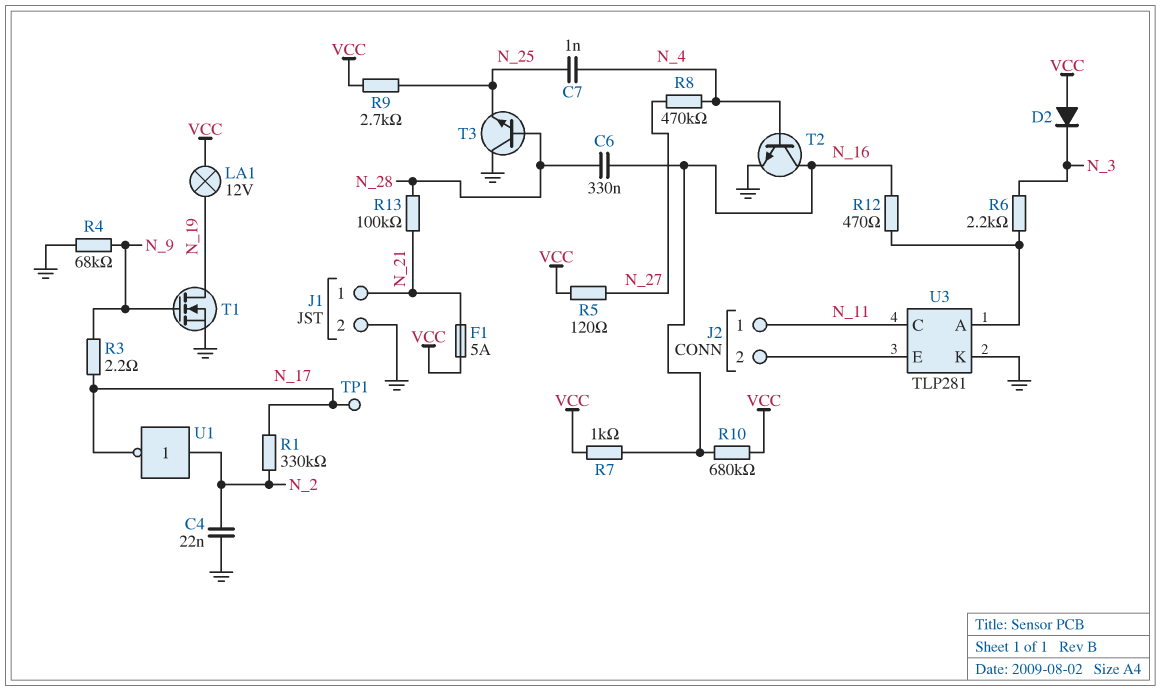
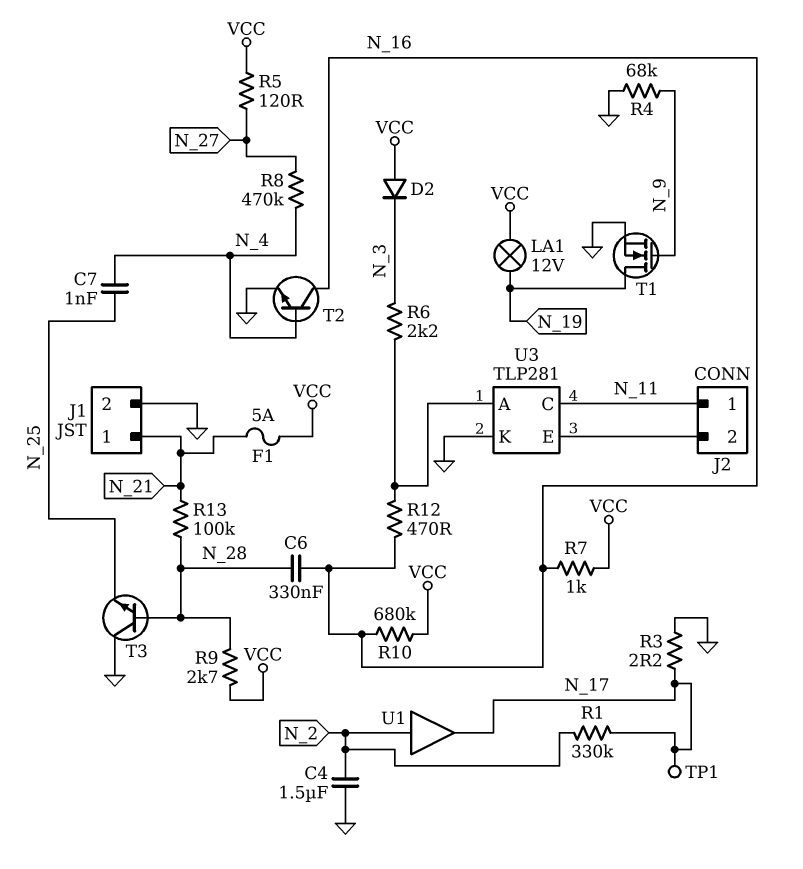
C4: 22nF (GND, N_2) -> 1.5uF (GND, N_2)
R3: 2.2 (N_9, N_17) -> 2.2 (GND, N_17)
R9: 2.7k (N_25, VCC) -> 2.7k (N_28, VCC)
U1: NOT (in N_2, out N_17) -> buffer (in N_2, out N_17)

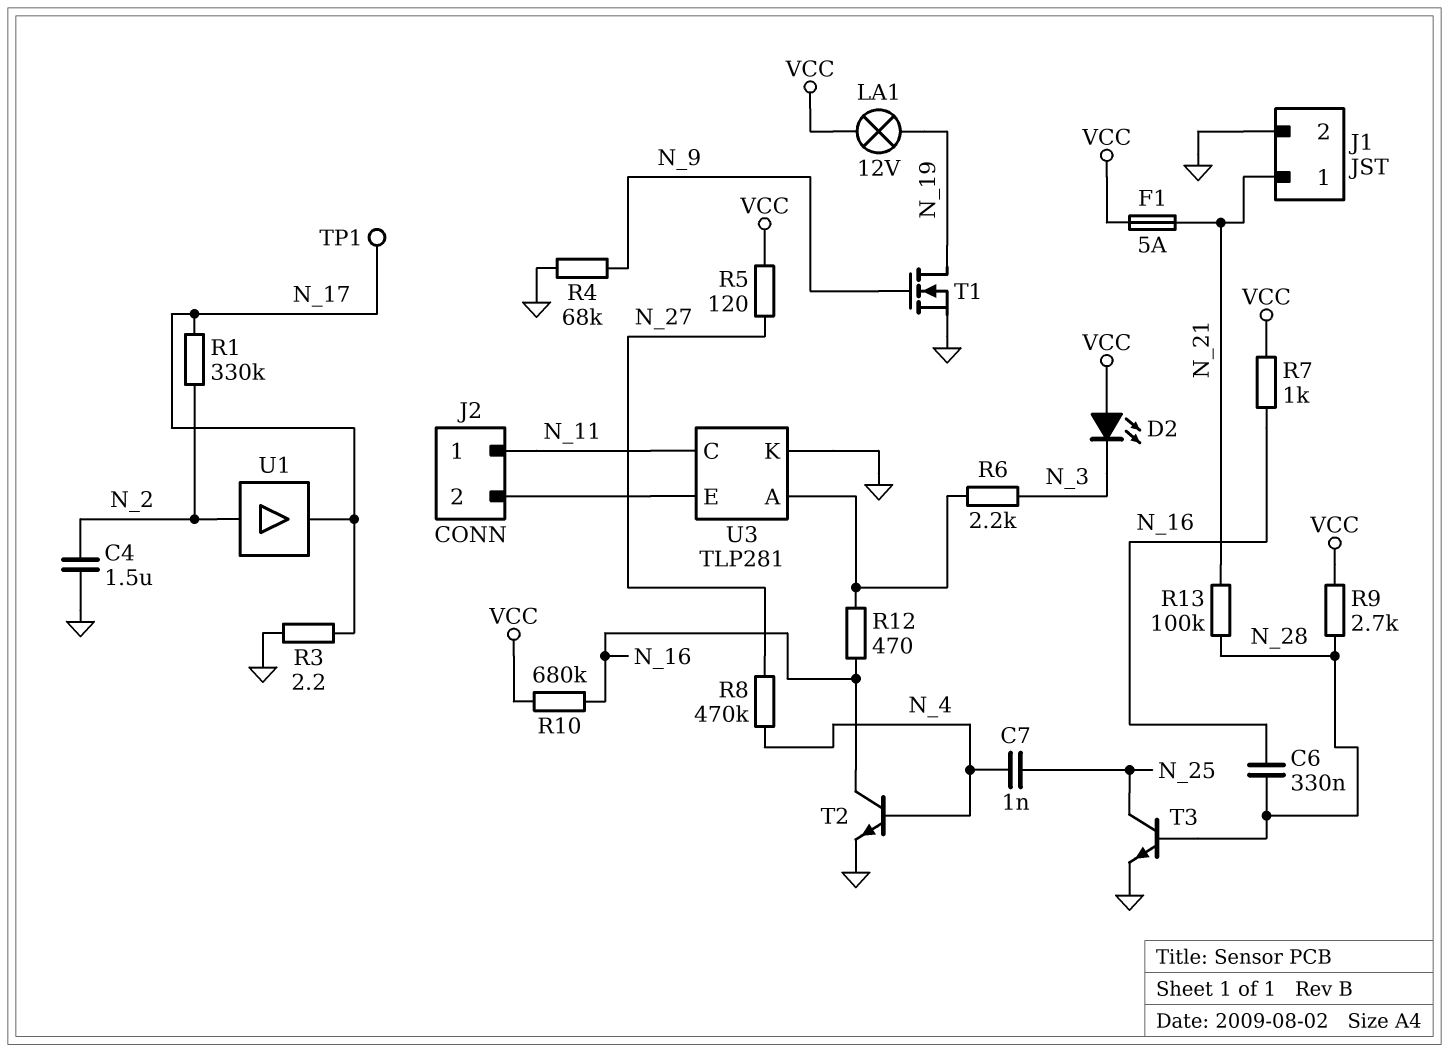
D2: diode (A VCC, K N_3) -> LED (A VCC, K N_3)
T3: NPN (B N_28, C GND, E N_25) -> NPN (B N_28, C N_25, E GND)

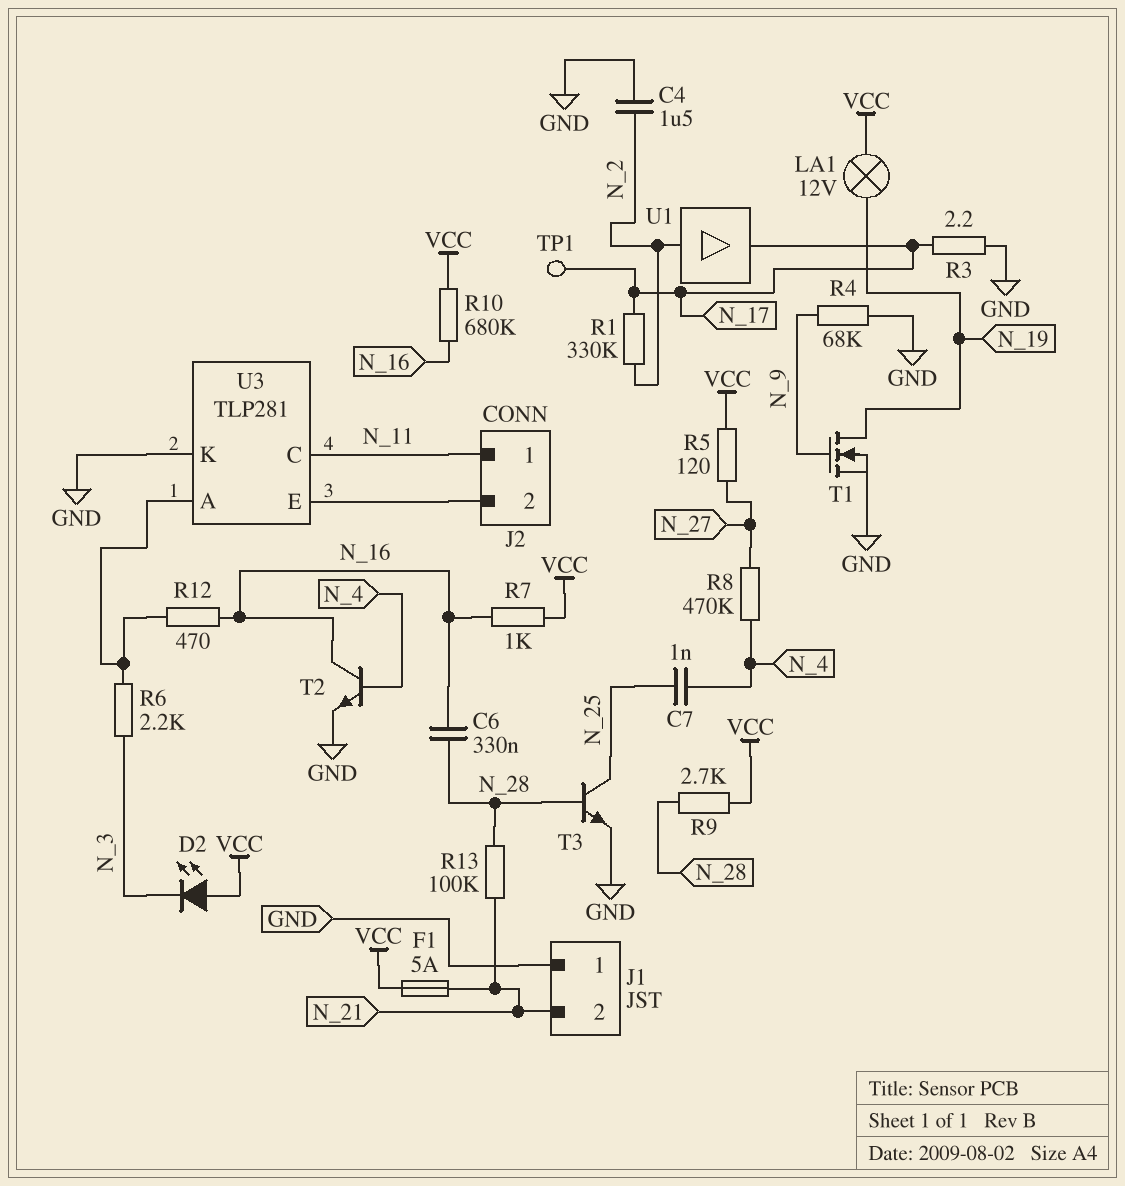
J1 pin 1: N_21 -> GND
J1 pin 2: GND -> N_21

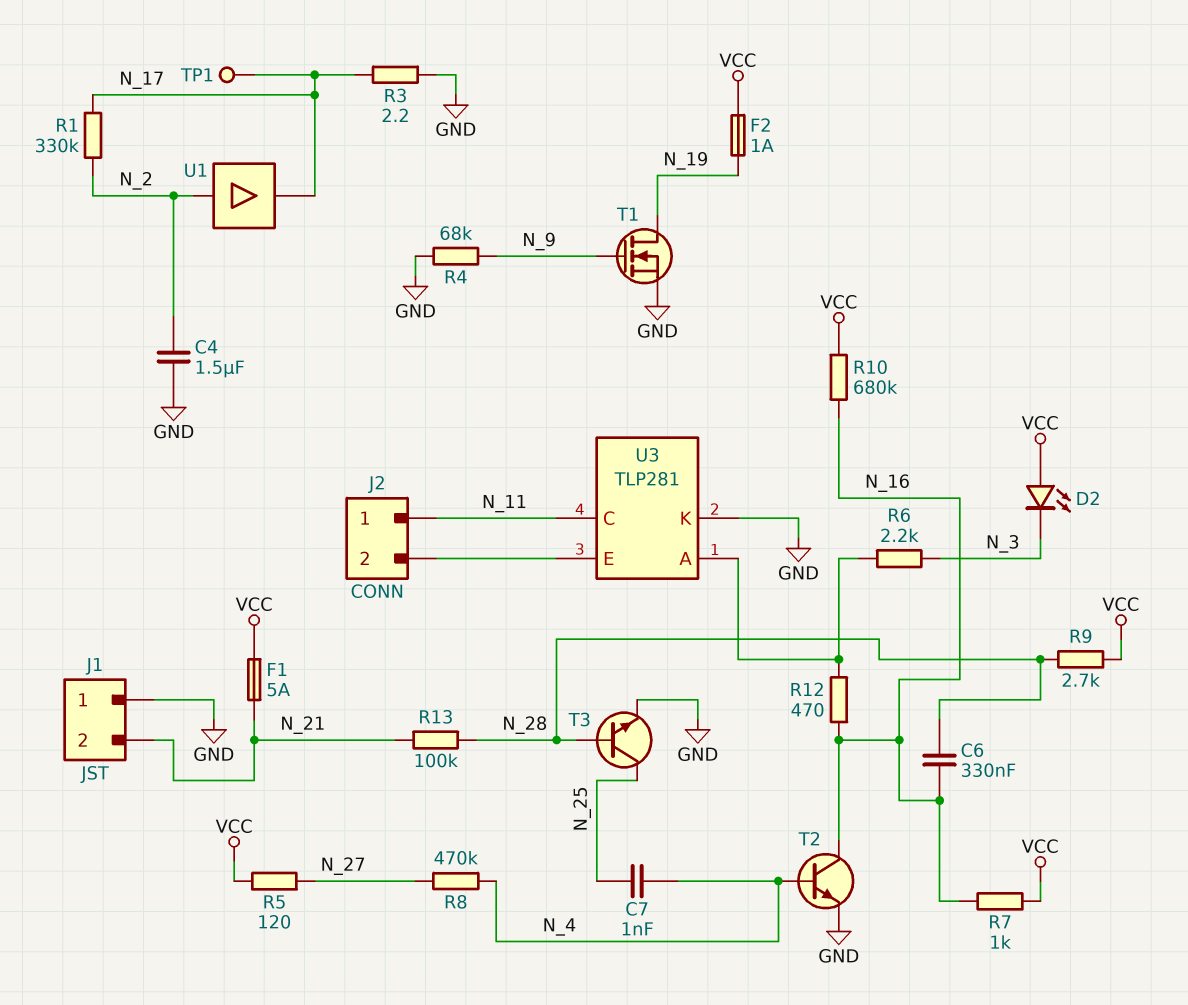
F2: none -> 1A (N_19, VCC)
LA1: lamp 12V (N_19, VCC) -> none

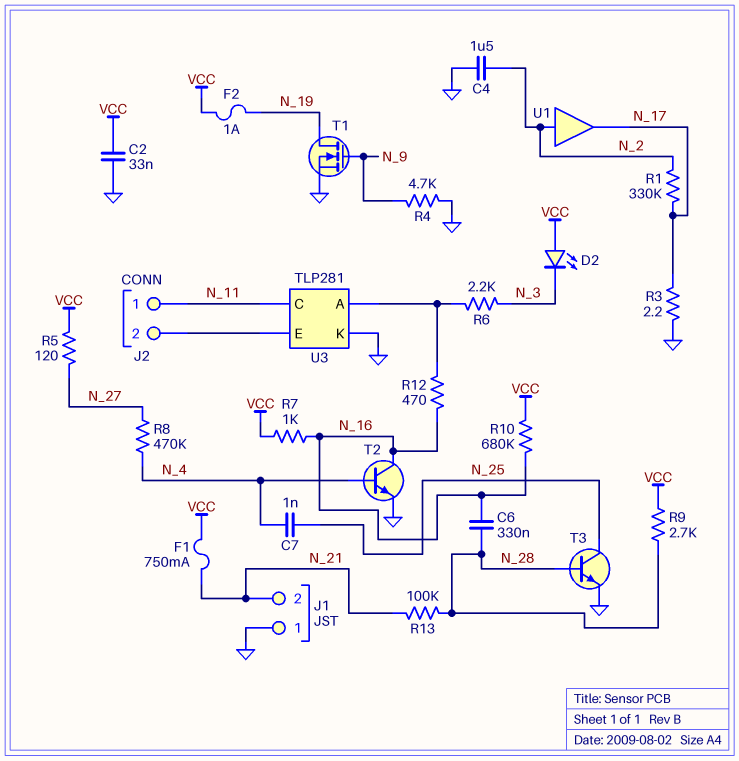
C2: none -> 33nF (GND, VCC)
F1: 5A (N_21, VCC) -> 750mA (N_21, VCC)
R4: 68k (GND, N_9) -> 4.7k (GND, N_9)
TP1: test point (N_17) -> none

